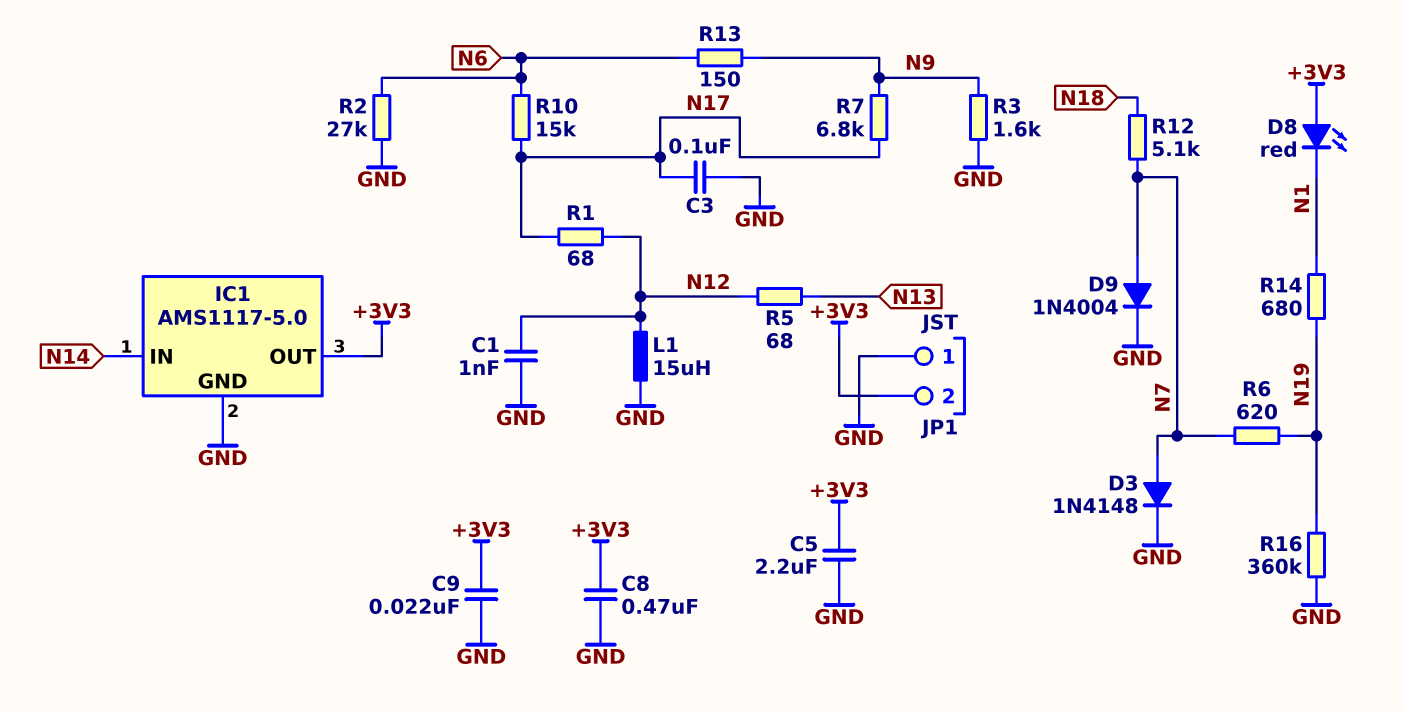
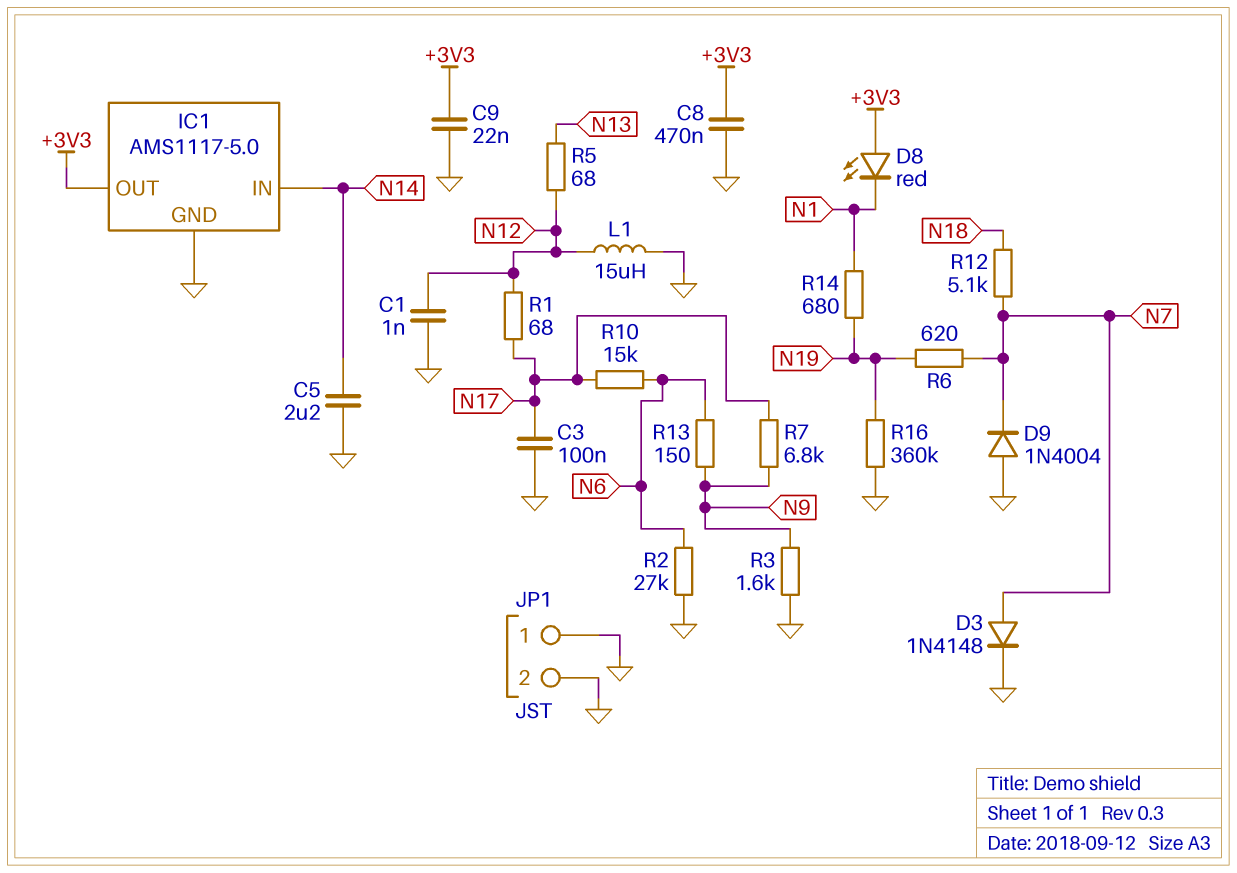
C5: 2.2uF (+3V3, GND) -> 2.2uF (GND, N14)
D9: diode 1N4004 (A N7, K GND) -> diode 1N4004 (A GND, K N7)
JP1 pin 2: +3V3 -> GND

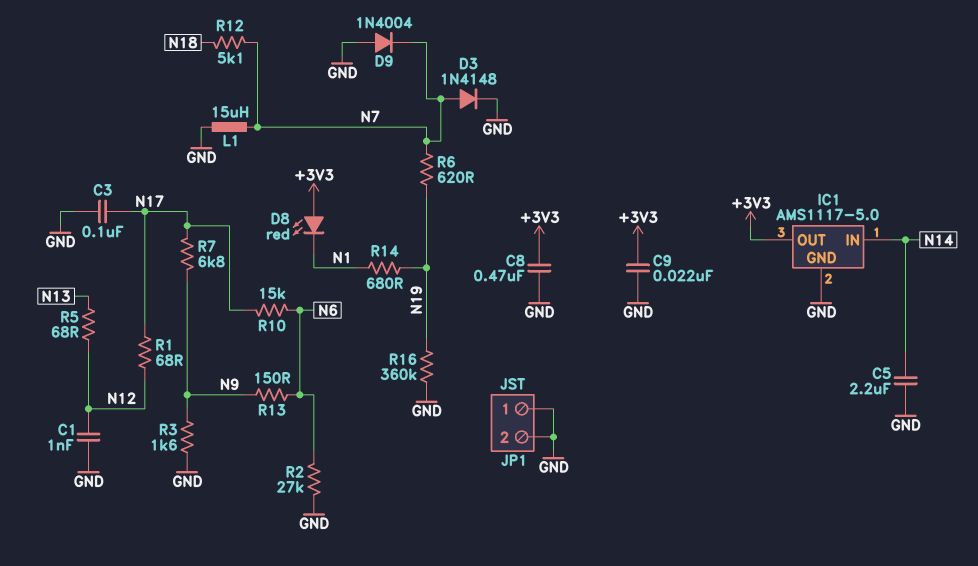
L1: 15uH (GND, N12) -> 15uH (GND, N7)

